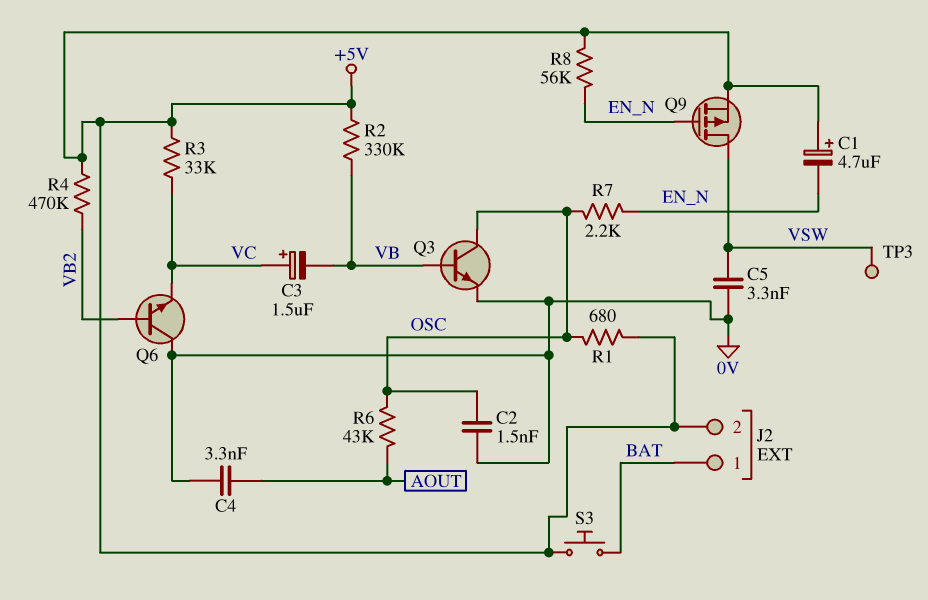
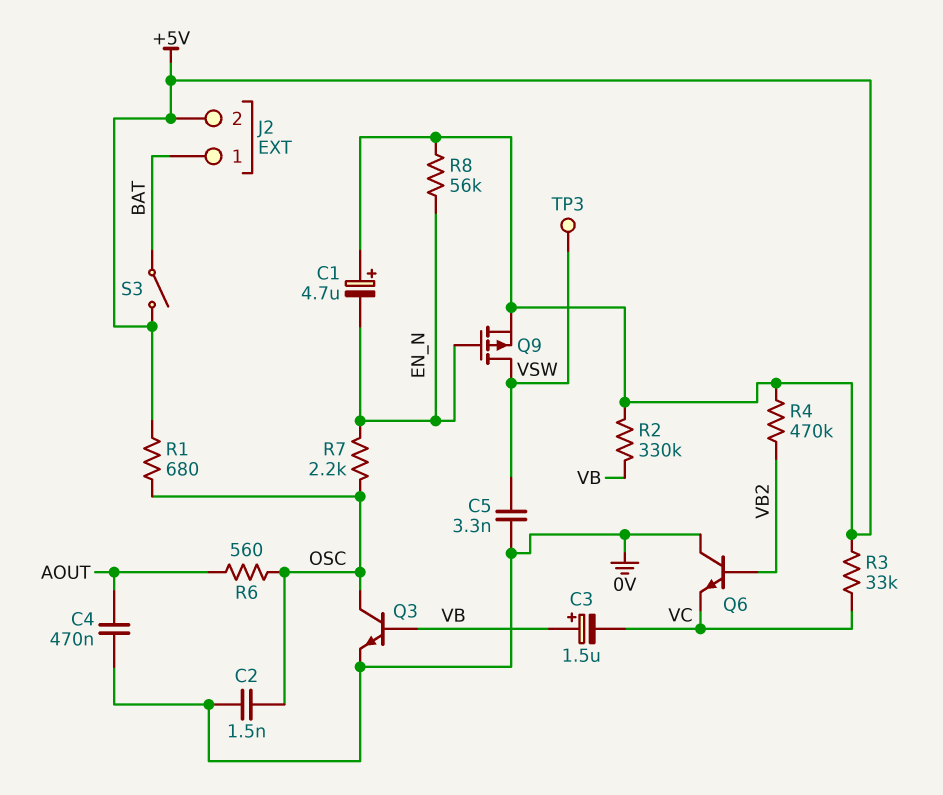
C3: 1.5uF (plus VC, minus VB) -> 1.5uF (plus VB, minus VC)
C4: 3.3nF (0V, AOUT) -> 470nF (0V, AOUT)
R6: 43k (AOUT, OSC) -> 560 (AOUT, OSC)
S3: button (+5V, BAT) -> switch (+5V, BAT)

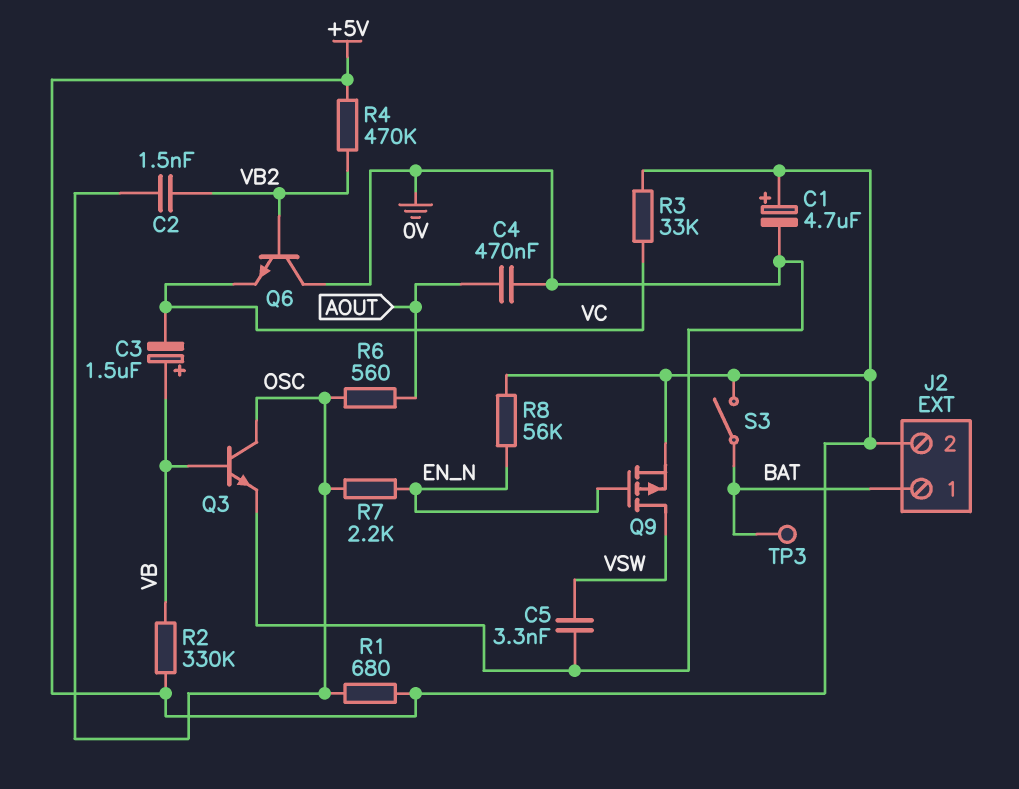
C1: 4.7uF (plus +5V, minus EN_N) -> 4.7uF (plus +5V, minus 0V)
C2: 1.5nF (0V, OSC) -> 1.5nF (OSC, VB2)
TP3: test point (VSW) -> test point (BAT)

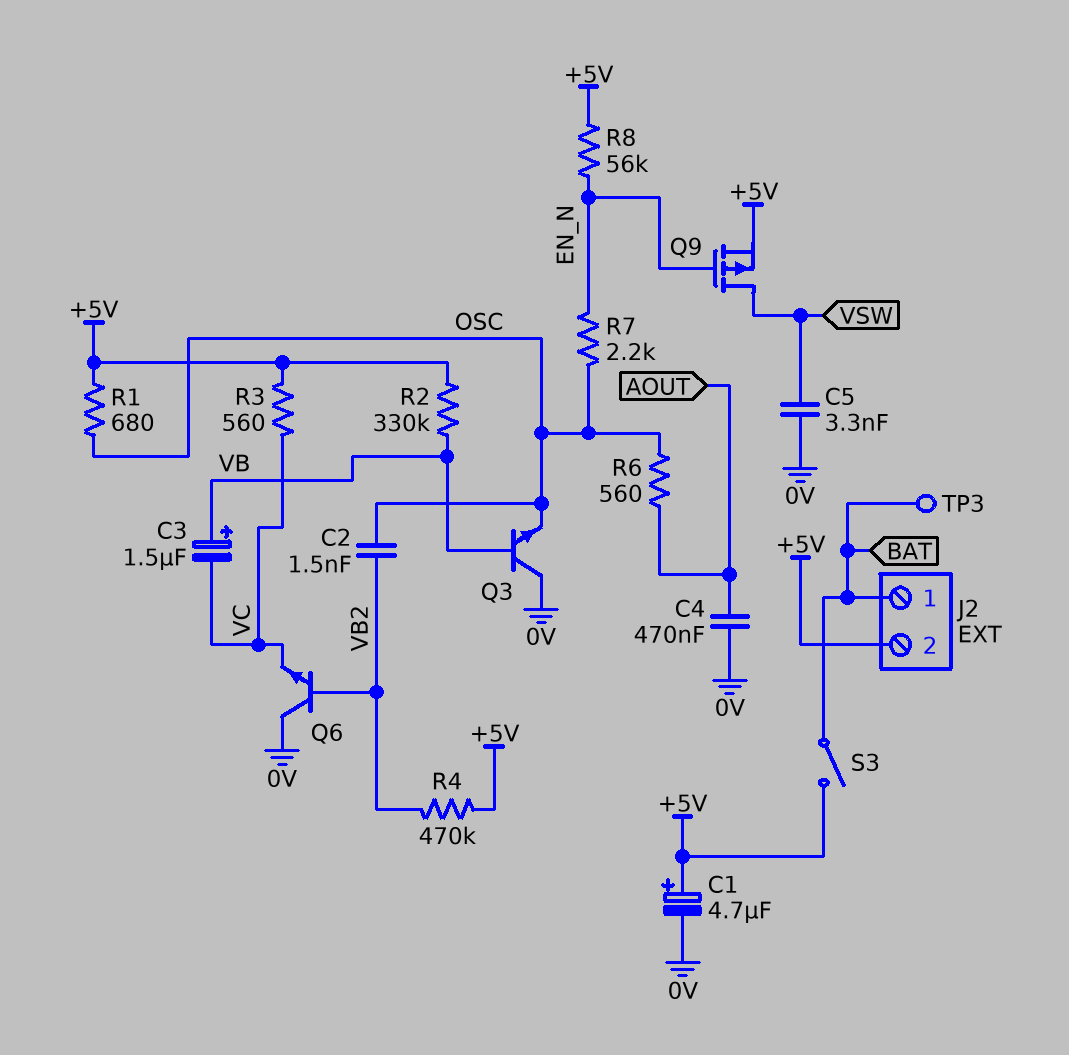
Q3: NPN (B VB, C OSC, E 0V) -> NPN (B VB, C 0V, E OSC)
R3: 33k (+5V, VC) -> 560 (+5V, VC)

